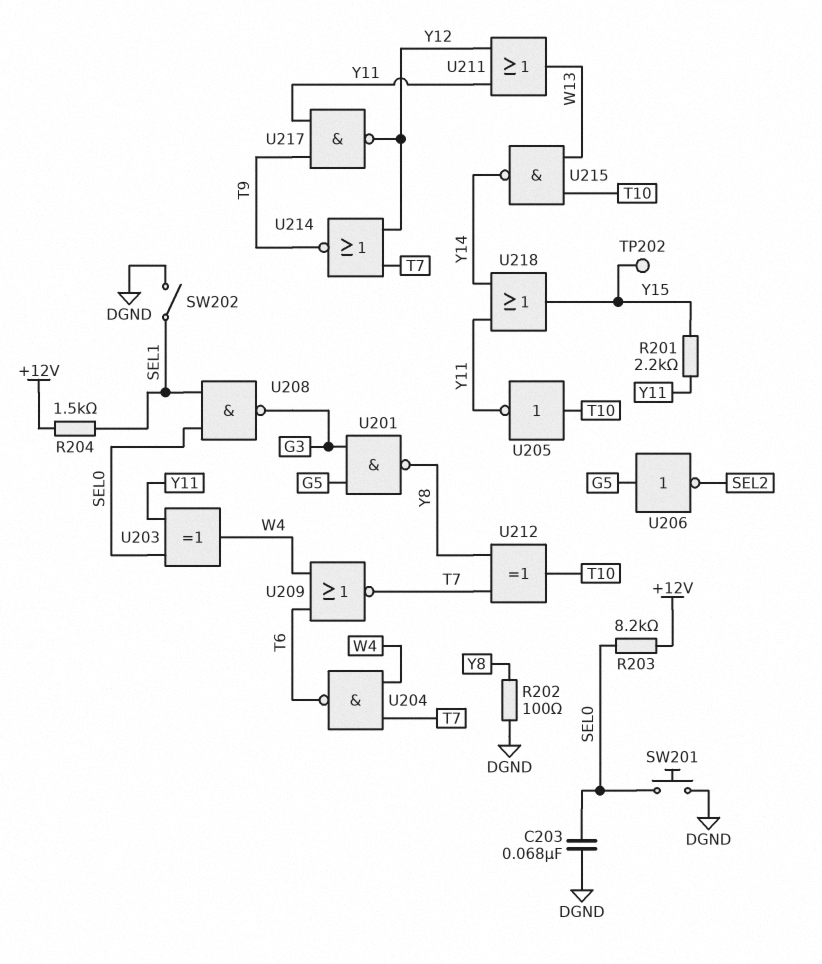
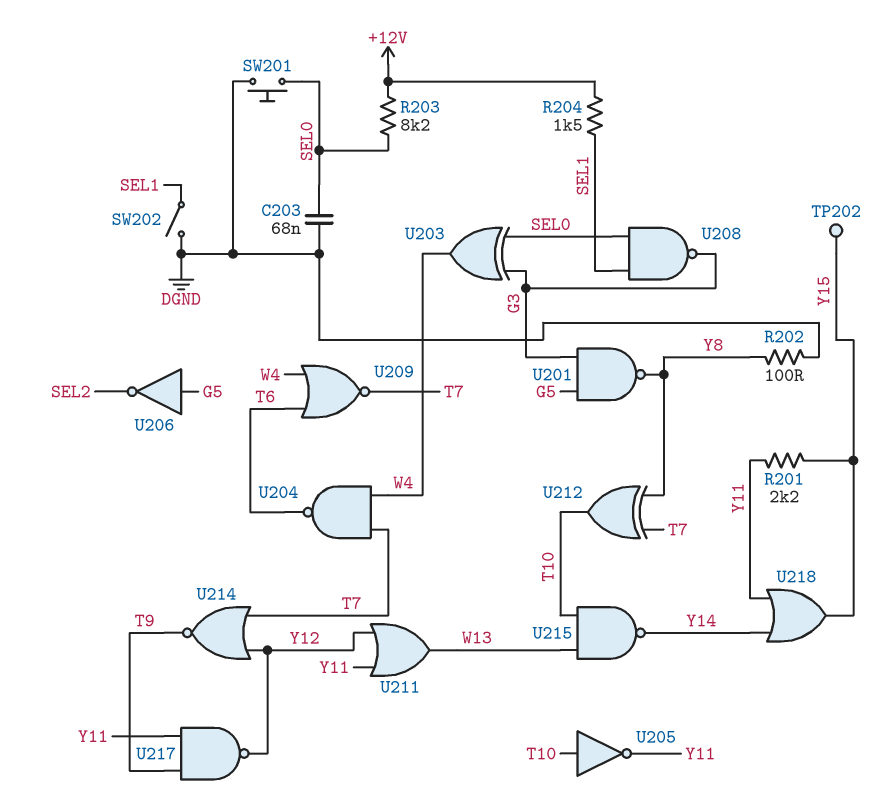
U203: XOR (in SEL0, in Y11, out W4) -> XOR (in G3, in SEL0, out W4)

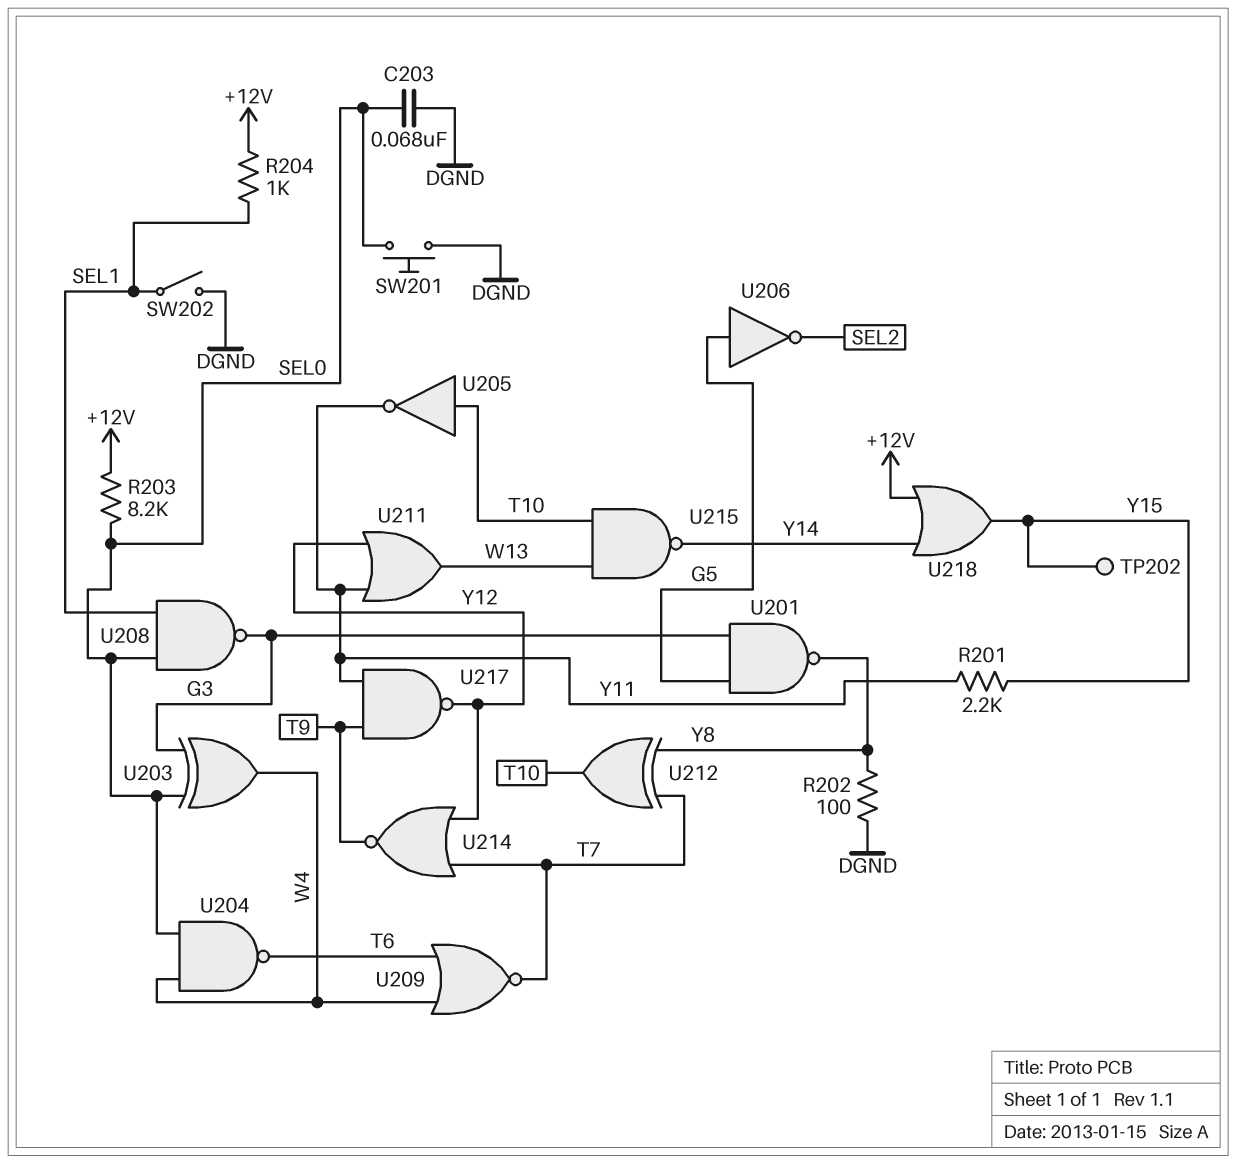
R204: 1.5k (+12V, SEL1) -> 1k (+12V, SEL1)
U204: NAND (in T7, in W4, out T6) -> NAND (in SEL0, in W4, out T6)
U218: OR (in Y11, in Y14, out Y15) -> OR (in +12V, in Y14, out Y15)

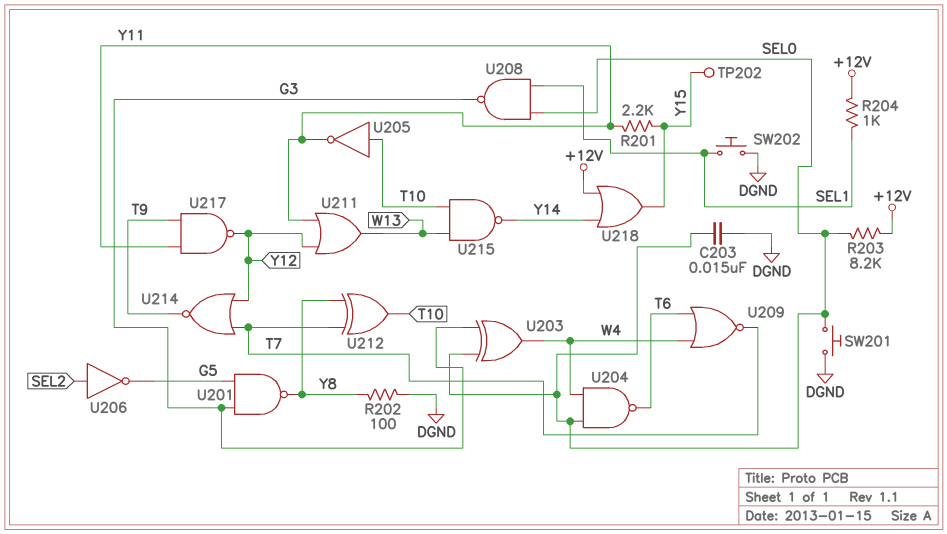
C203: 68nF (DGND, SEL0) -> 15nF (DGND, SEL0)
SW202: switch (DGND, SEL1) -> button (DGND, SEL1)
U206: NOT (in G5, out SEL2) -> NOT (in SEL2, out G5)

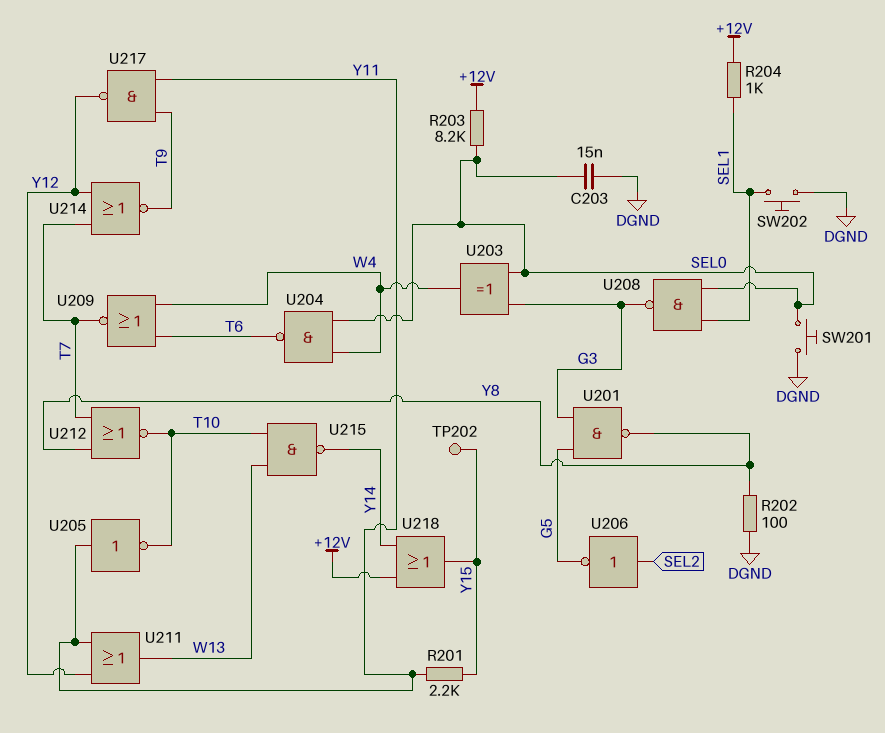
U205: NOT (in T10, out Y11) -> NOT (in Y11, out T10)
U212: XOR (in T7, in Y8, out T10) -> NOR (in T7, in Y8, out T10)

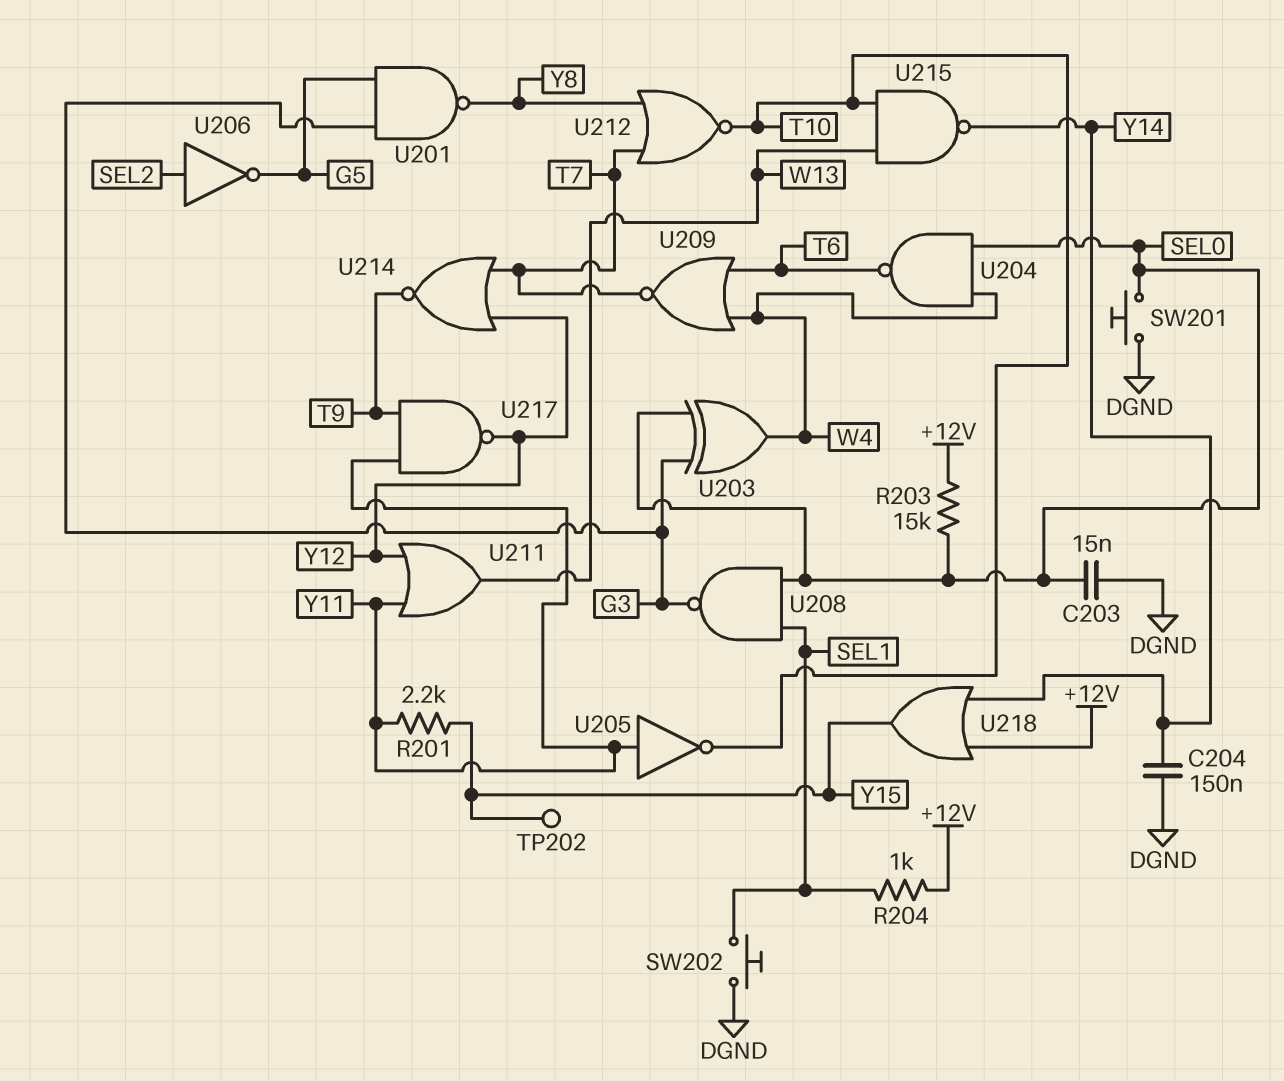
C204: none -> 150nF (DGND, Y14)
R202: 100 (DGND, Y8) -> none
R203: 8.2k (+12V, SEL0) -> 15k (+12V, SEL0)

